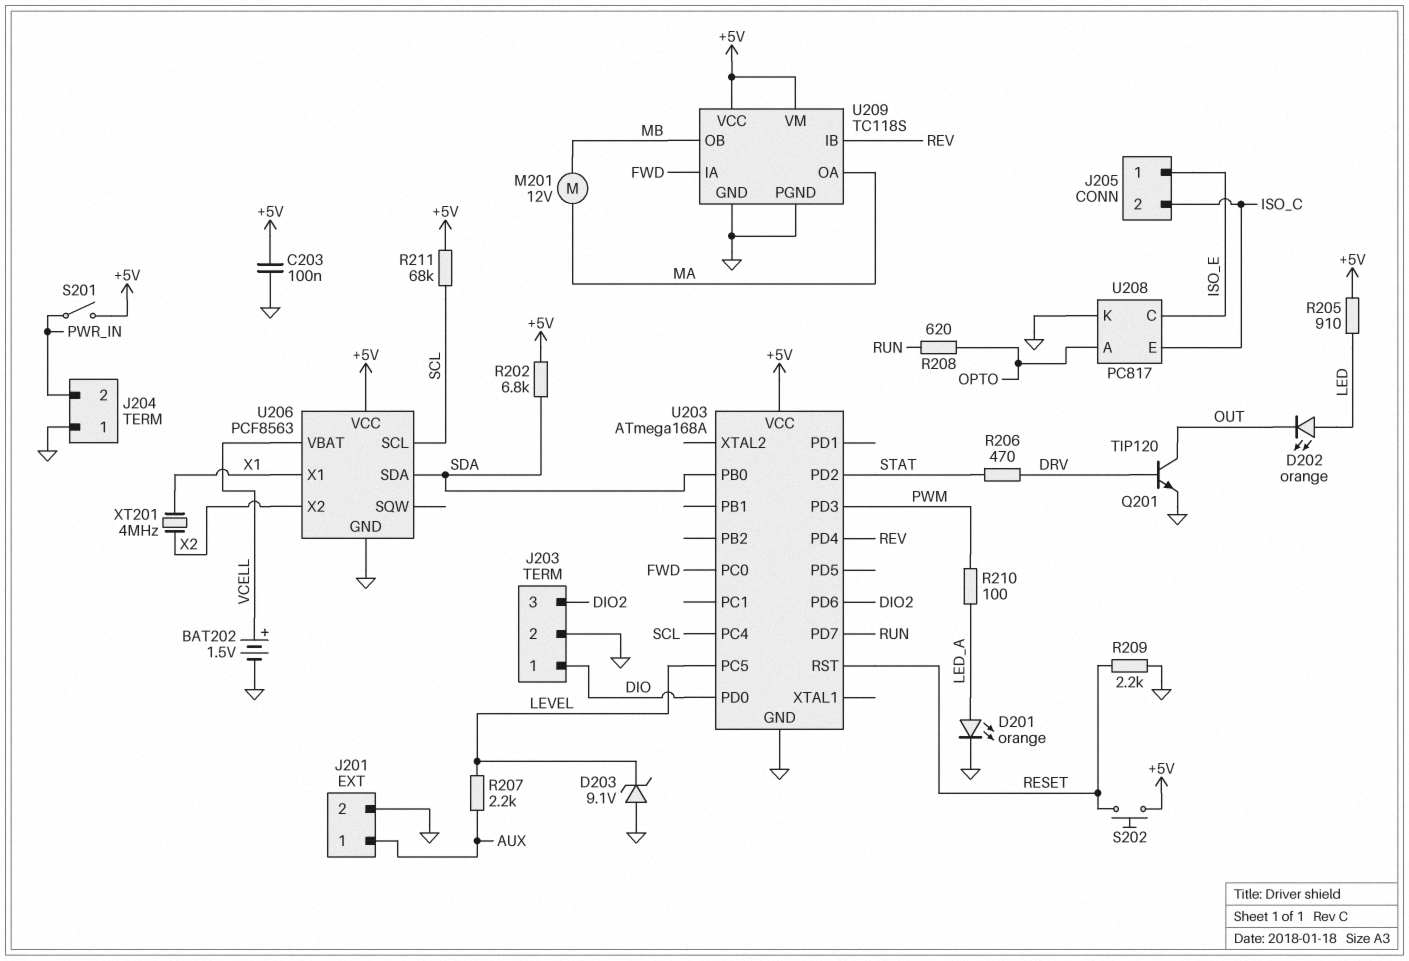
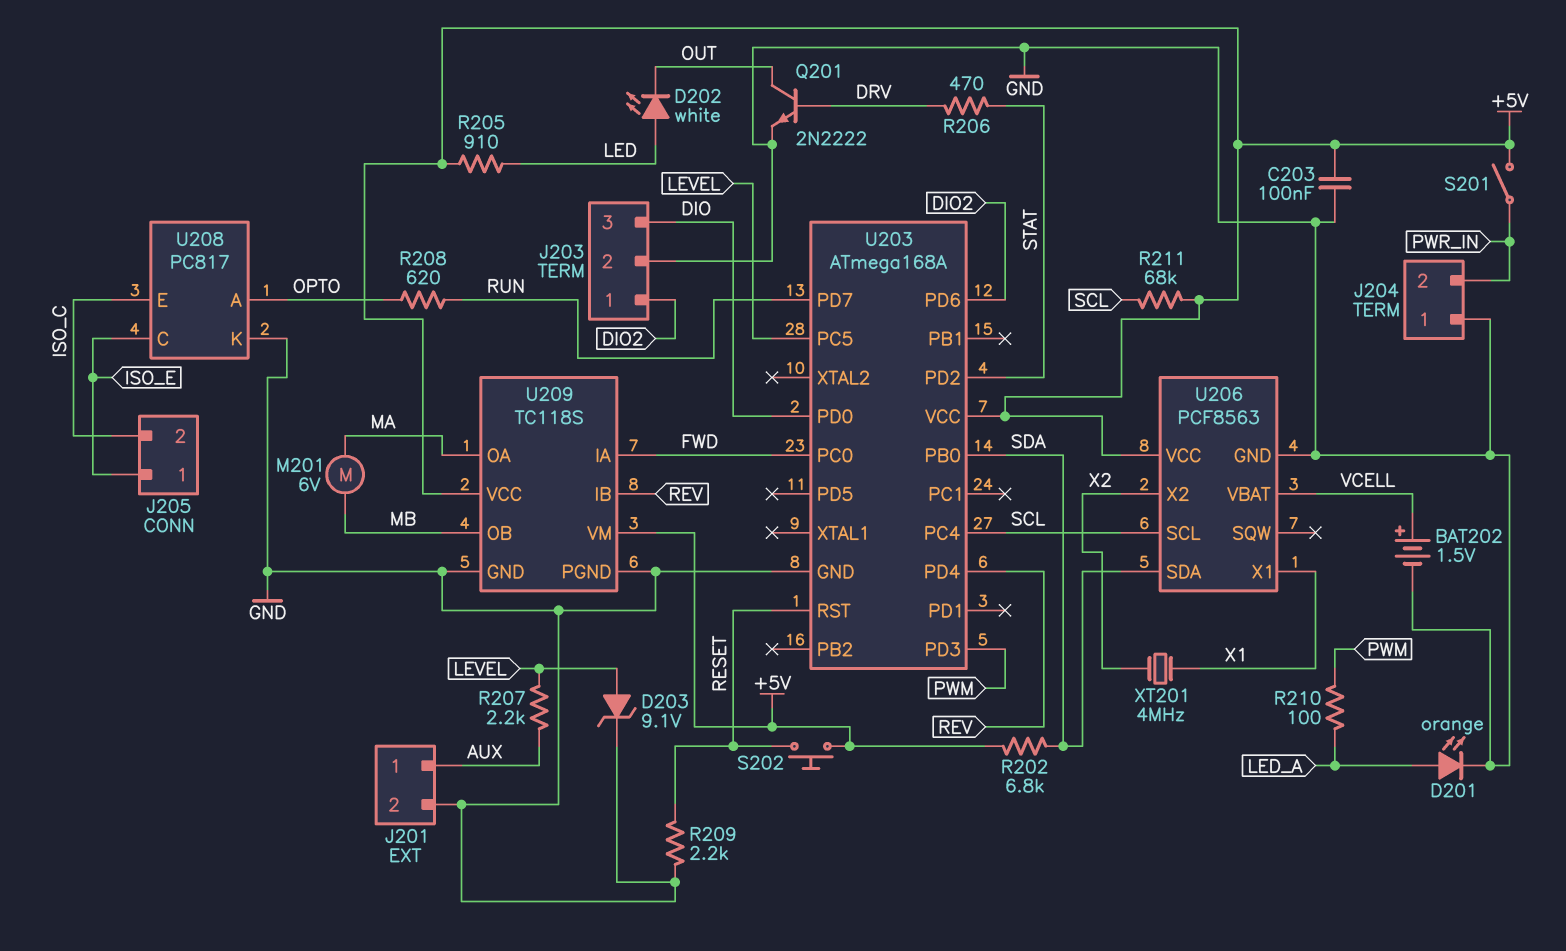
D202: LED orange (A LED, K OUT) -> LED white (A LED, K OUT)
D203: zener 9.1V (A GND, K LEVEL) -> zener 9.1V (A LEVEL, K GND)
J203 pin 1: DIO -> DIO2
J203 pin 3: DIO2 -> DIO
M201: motor 12V (MA, MB) -> motor 6V (MA, MB)
Q201: NPN TIP120 (B DRV, C OUT, E GND) -> NPN 2N2222 (B DRV, C OUT, E GND)

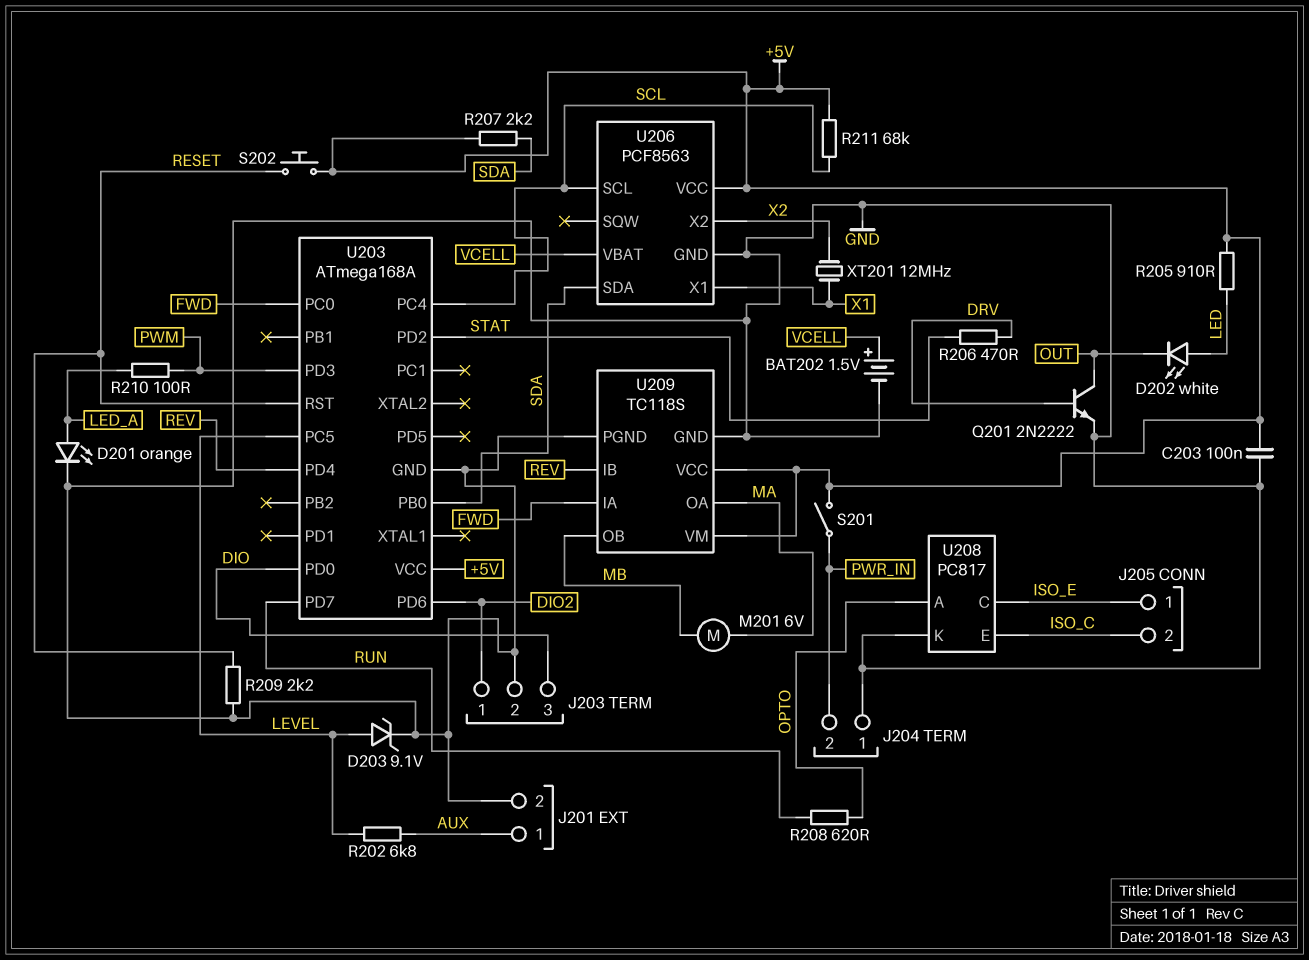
R202: 6.8k (+5V, SDA) -> 6.8k (AUX, LEVEL)
R207: 2.2k (AUX, LEVEL) -> 2.2k (+5V, SDA)
XT201: 4MHz (X1, X2) -> 12MHz (X1, X2)

